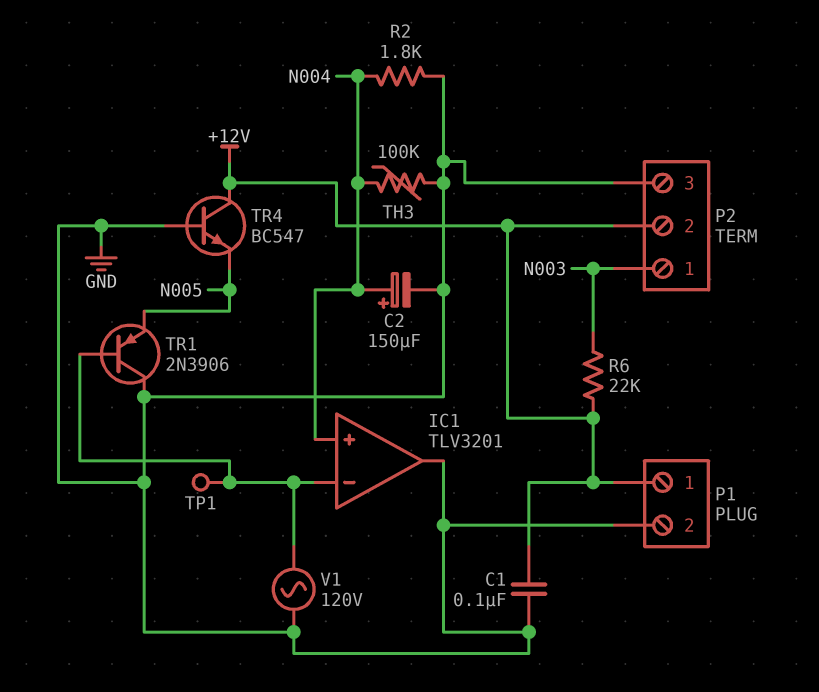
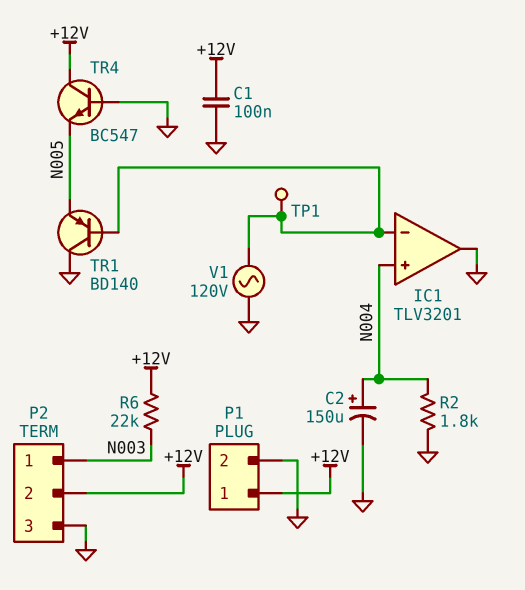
TH3: 100k (GND, N004) -> none
TR1: PNP 2N3906 (B IC1/in-, C GND, E N005) -> PNP BD140 (B IC1/in-, C GND, E N005)

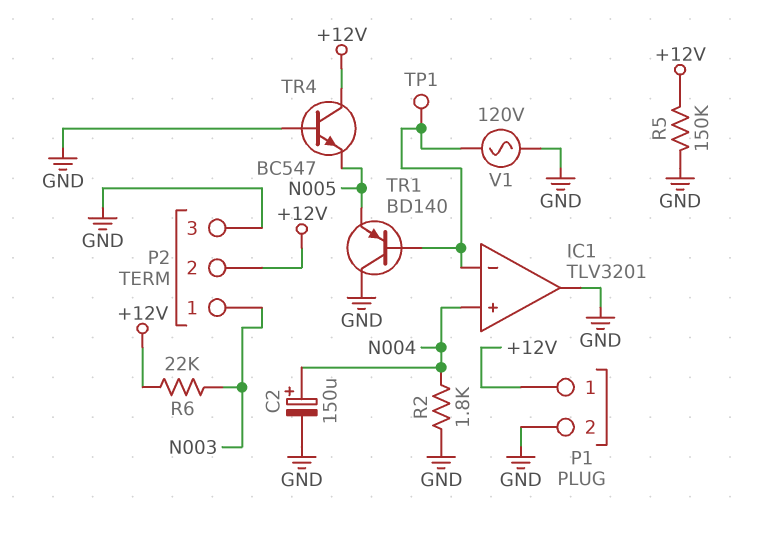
C1: 100nF (+12V, GND) -> none
R5: none -> 150k (+12V, GND)

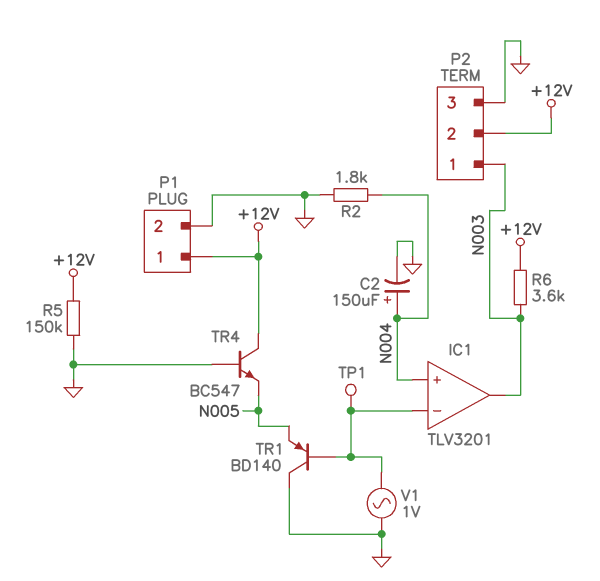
IC1 pin out: GND -> N003
R6: 22k (+12V, N003) -> 3.6k (+12V, N003)
V1: AC 120V (GND, IC1/in-) -> AC 1V (GND, IC1/in-)

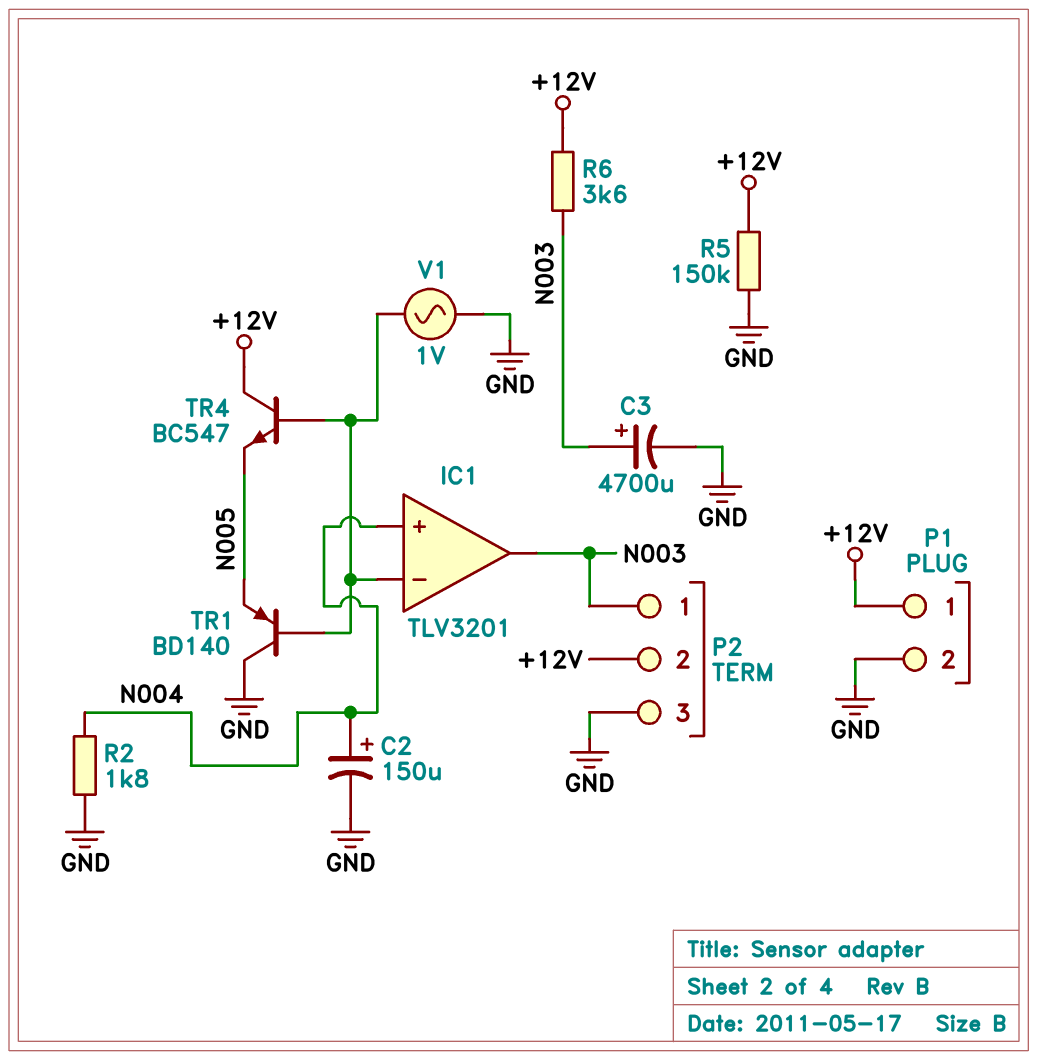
C3: none -> 4700uF (plus N003, minus GND)
TP1: test point (IC1/in-) -> none
TR4: NPN BC547 (B GND, C +12V, E N005) -> NPN BC547 (B IC1/in-, C +12V, E N005)

